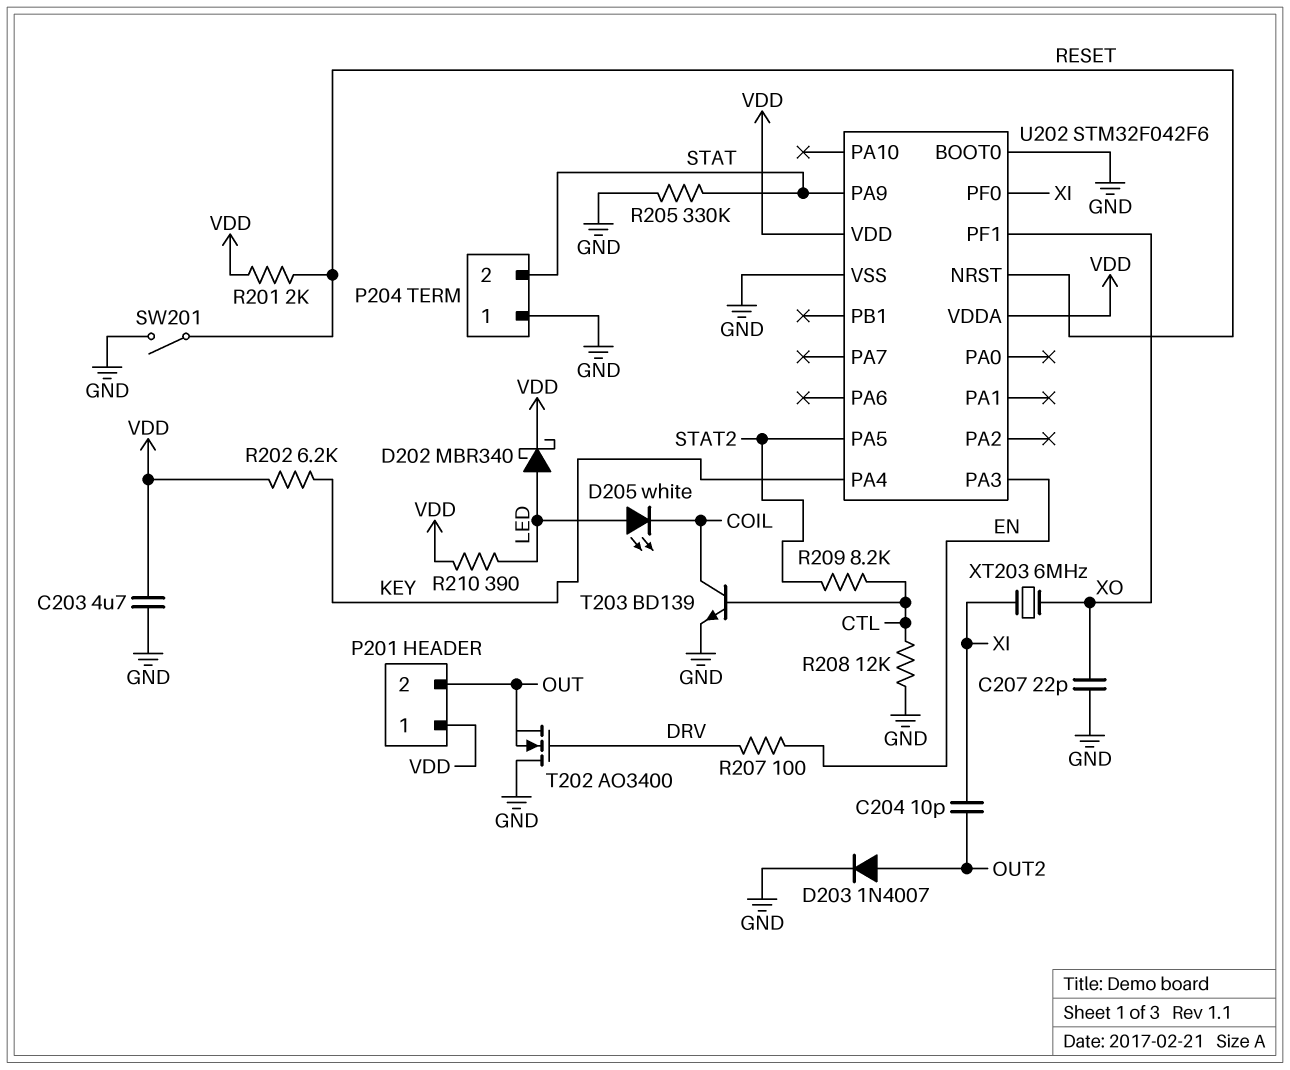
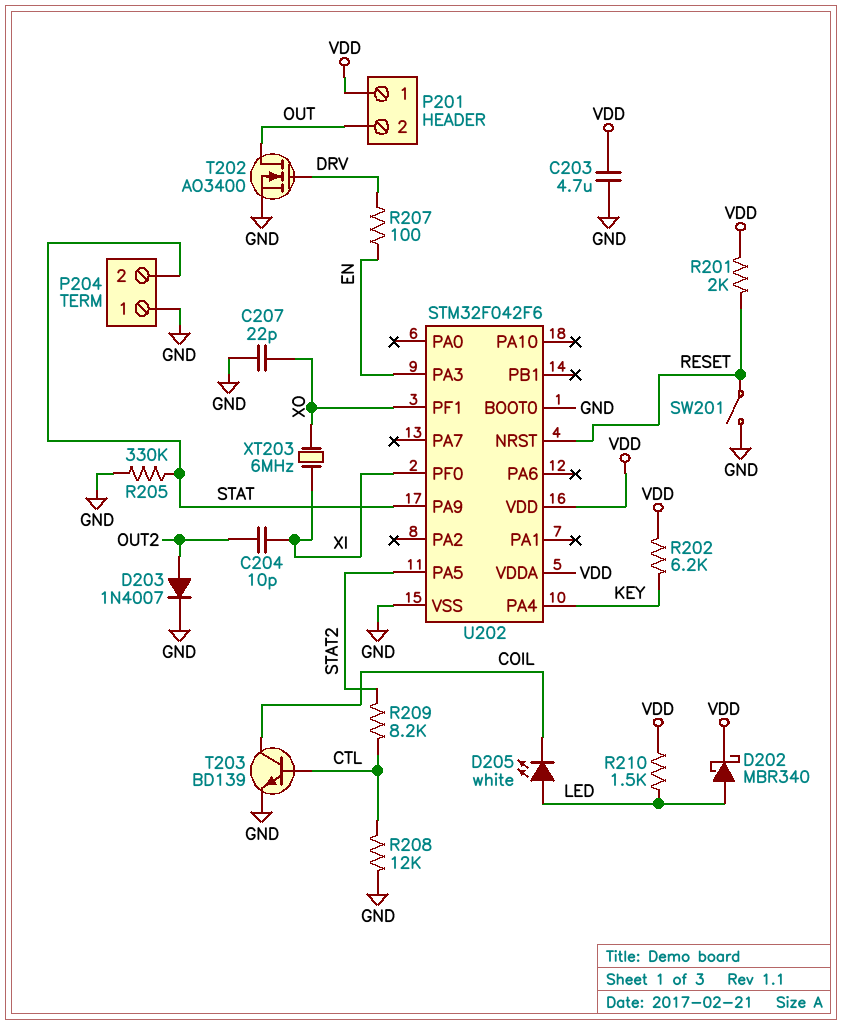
R210: 390 (LED, VDD) -> 1.5k (LED, VDD)
T202: NMOS AO3400 (G DRV, D GND, S OUT) -> NMOS AO3400 (G DRV, D OUT, S GND)

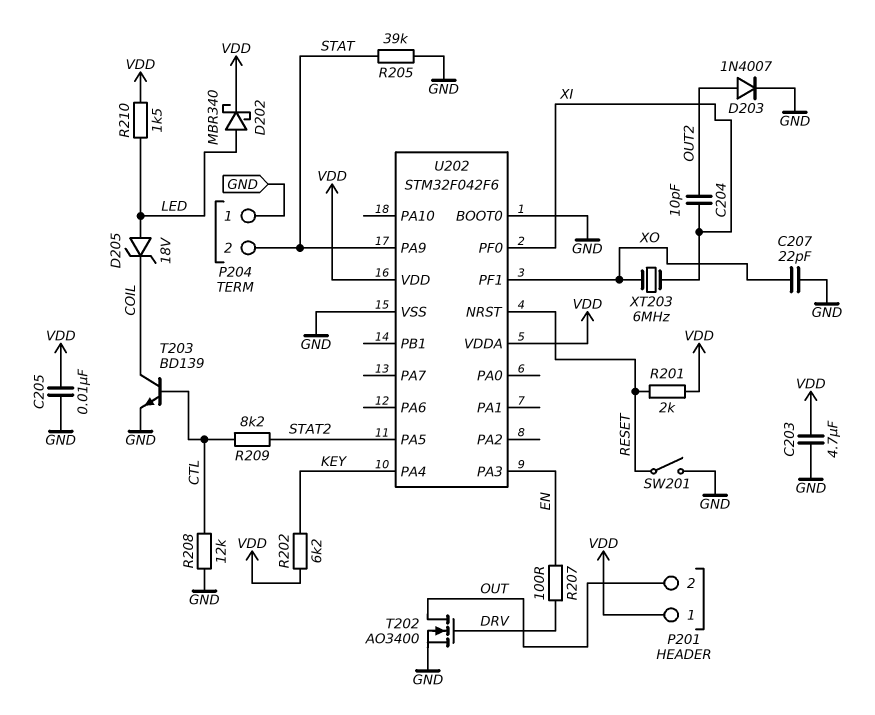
C205: none -> 10nF (GND, VDD)
D205: LED white (A LED, K COIL) -> zener 18V (A LED, K COIL)
R205: 330k (GND, STAT) -> 39k (GND, STAT)

